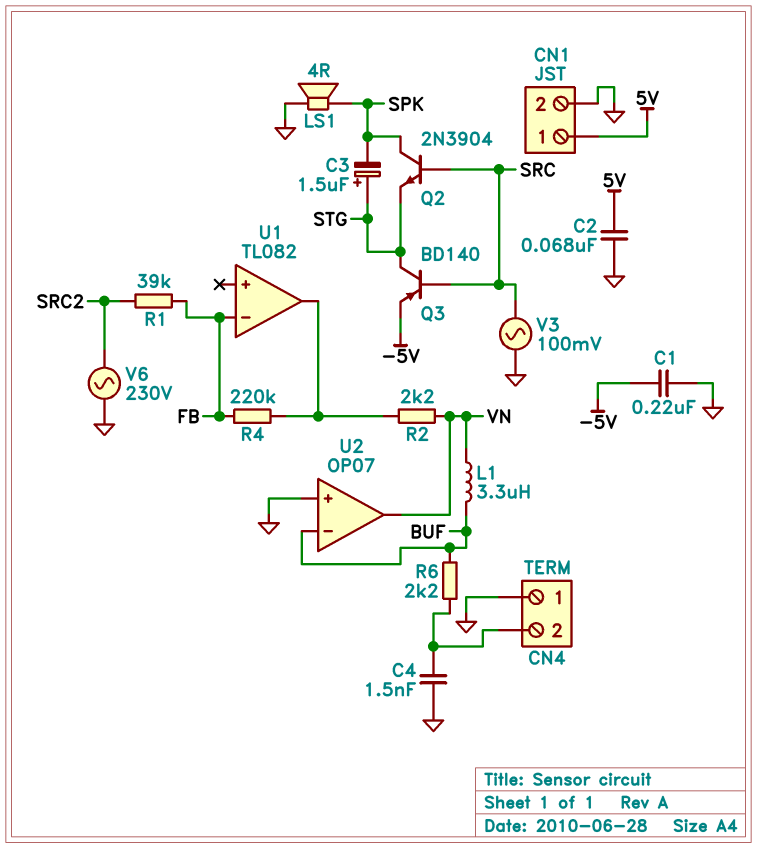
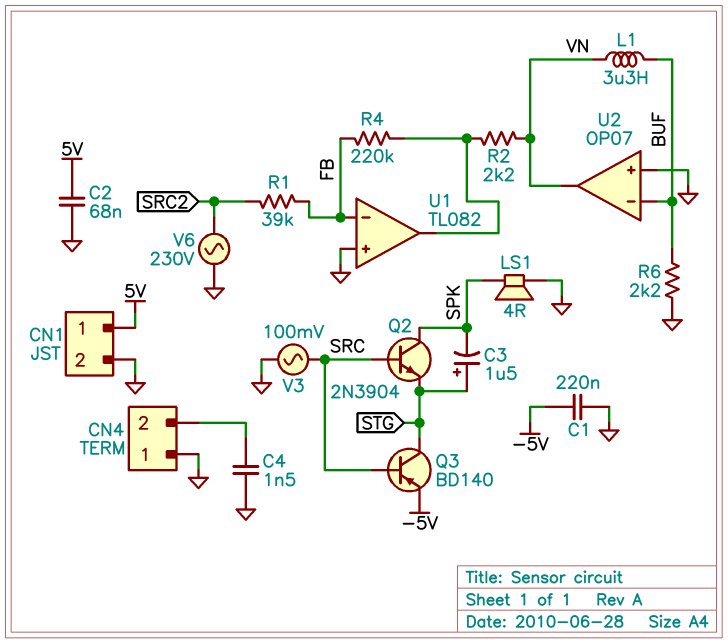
R6: 2.2k (BUF, CN4/2) -> 2.2k (BUF, GND)
U1 pin in+: none -> GND

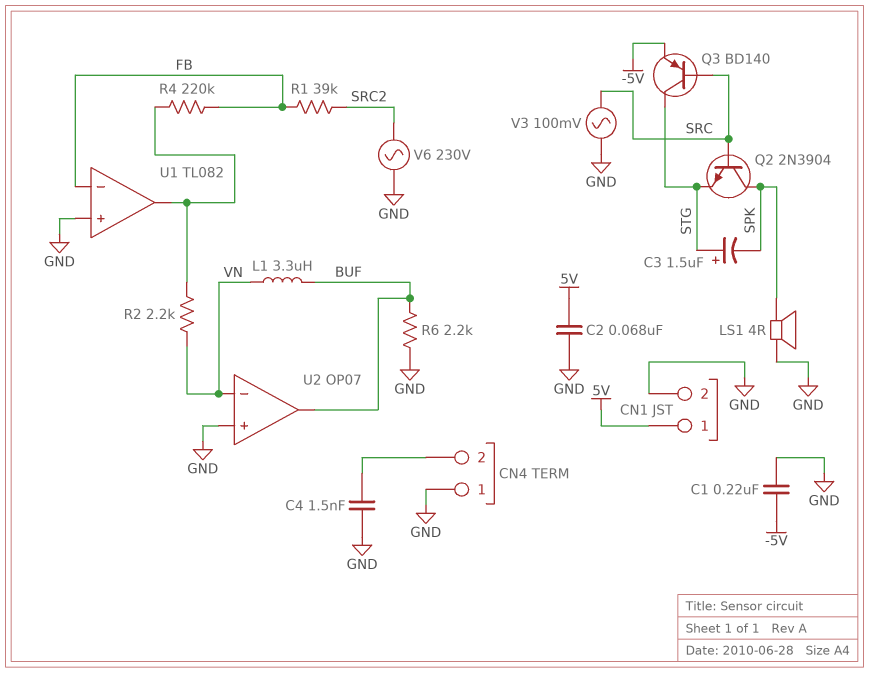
U2 pin in-: BUF -> VN
U2 pin out: VN -> BUF

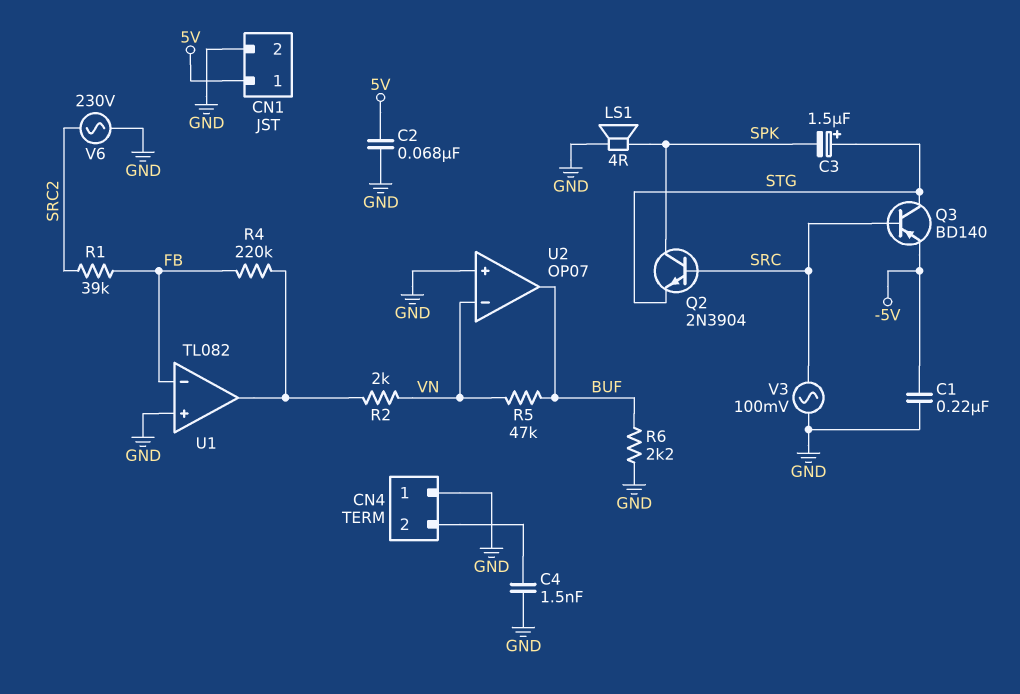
L1: 3.3uH (BUF, VN) -> none
R2: 2.2k (U1/out, VN) -> 2k (U1/out, VN)
R5: none -> 47k (BUF, VN)

